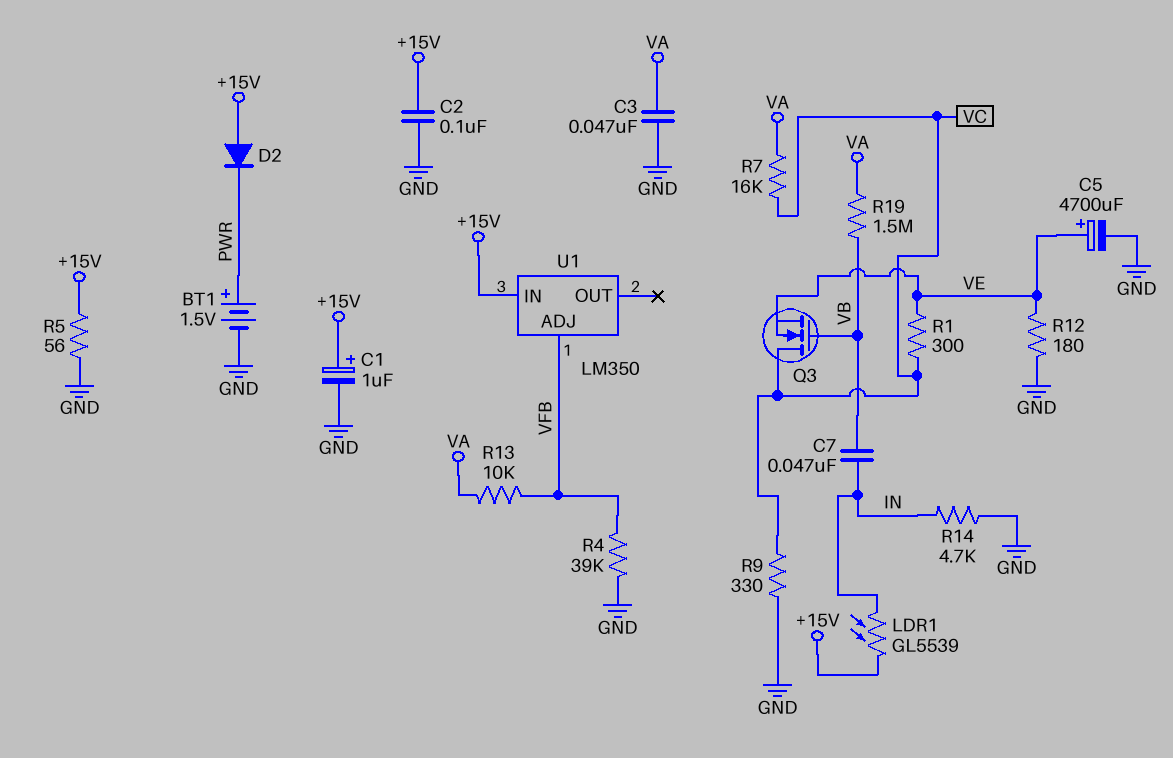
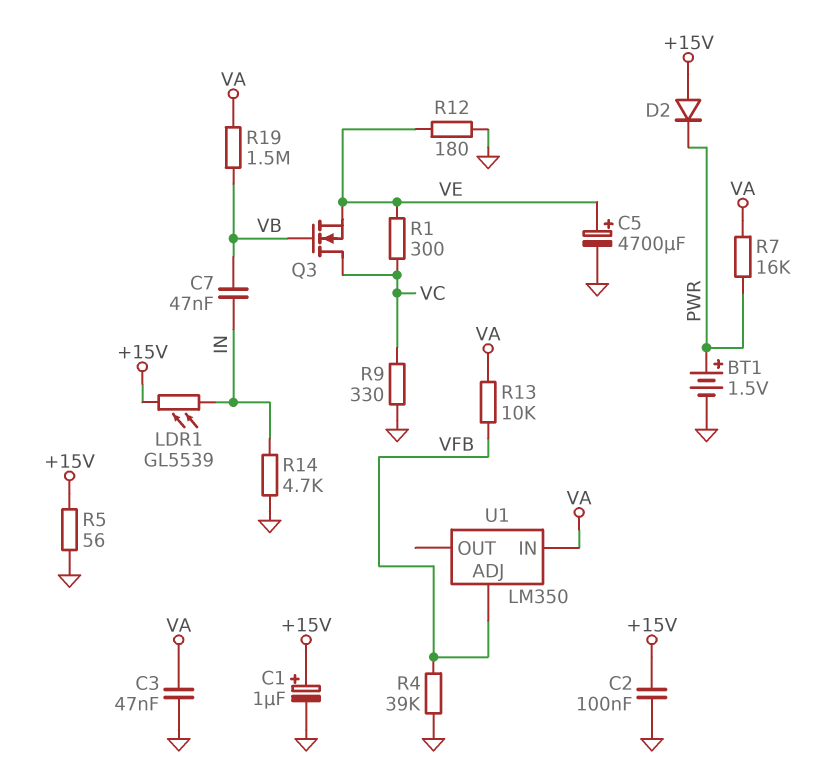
R7: 16k (VA, VC) -> 16k (PWR, VA)
U1 pin IN: +15V -> VA

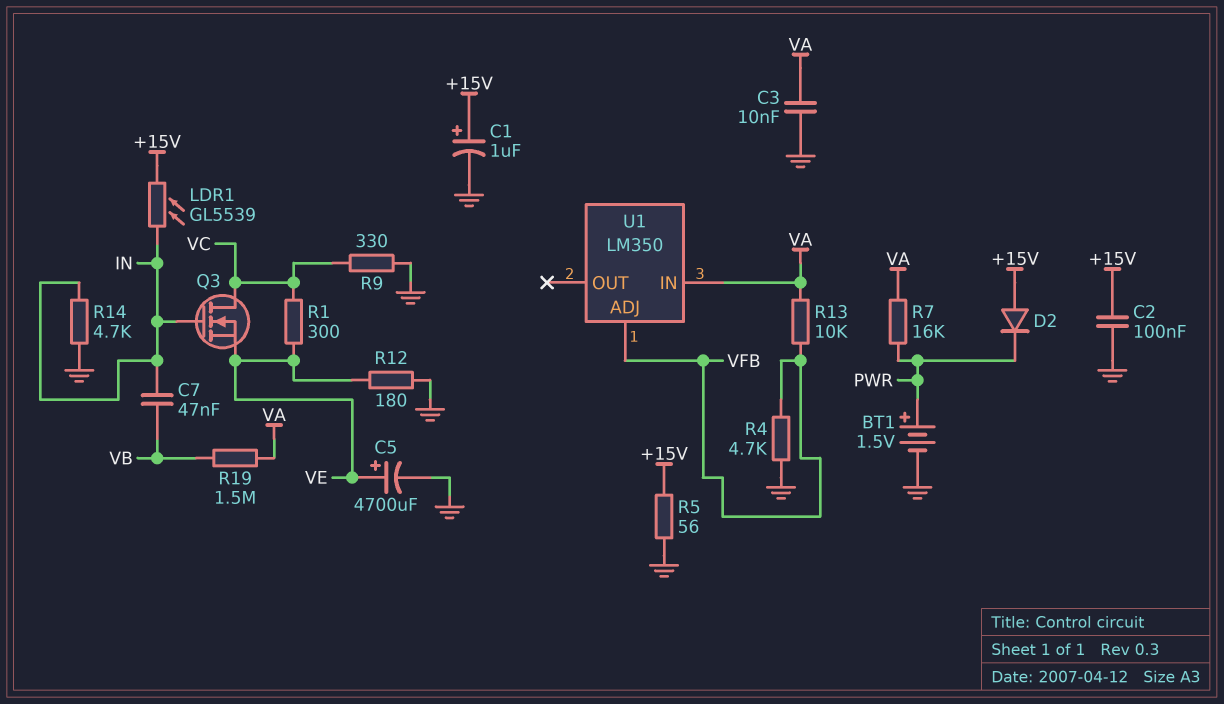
C3: 47nF (GND, VA) -> 10nF (GND, VA)
Q3: NMOS (G VB, D VC, S VE) -> NMOS (G IN, D VC, S VE)
R4: 39k (GND, VFB) -> 4.7k (GND, VFB)

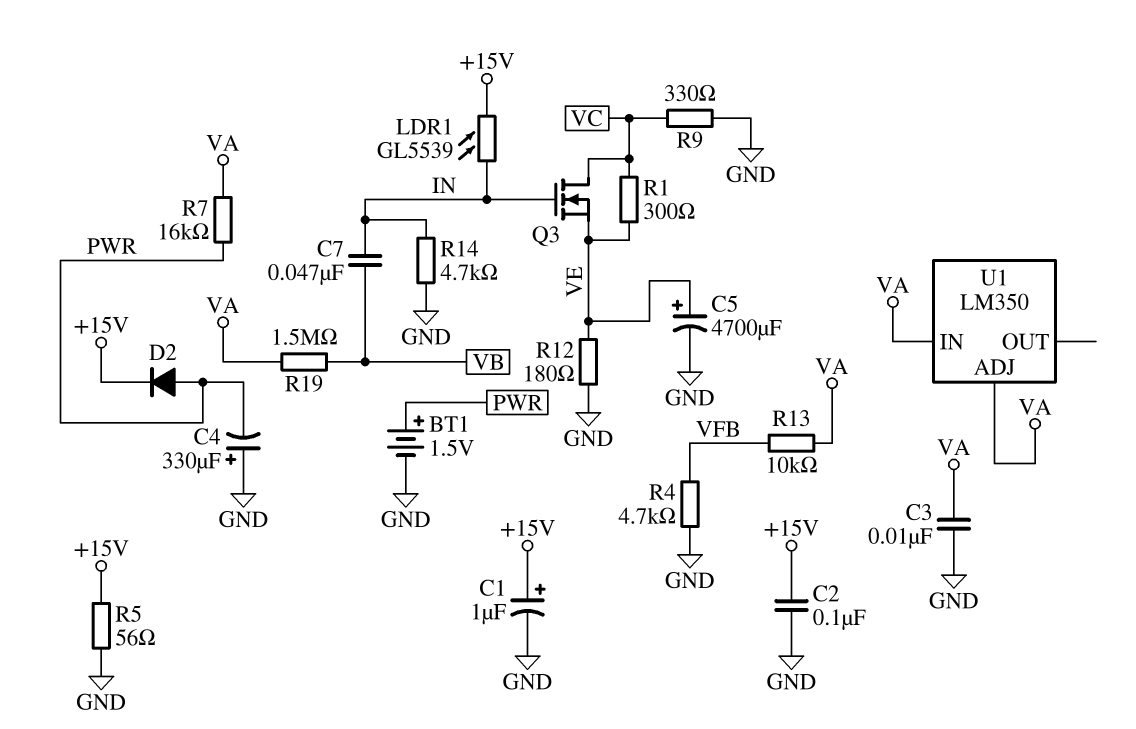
C4: none -> 330uF (plus GND, minus PWR)
D2: diode (A +15V, K PWR) -> diode (A PWR, K +15V)
U1 pin ADJ: VFB -> VA

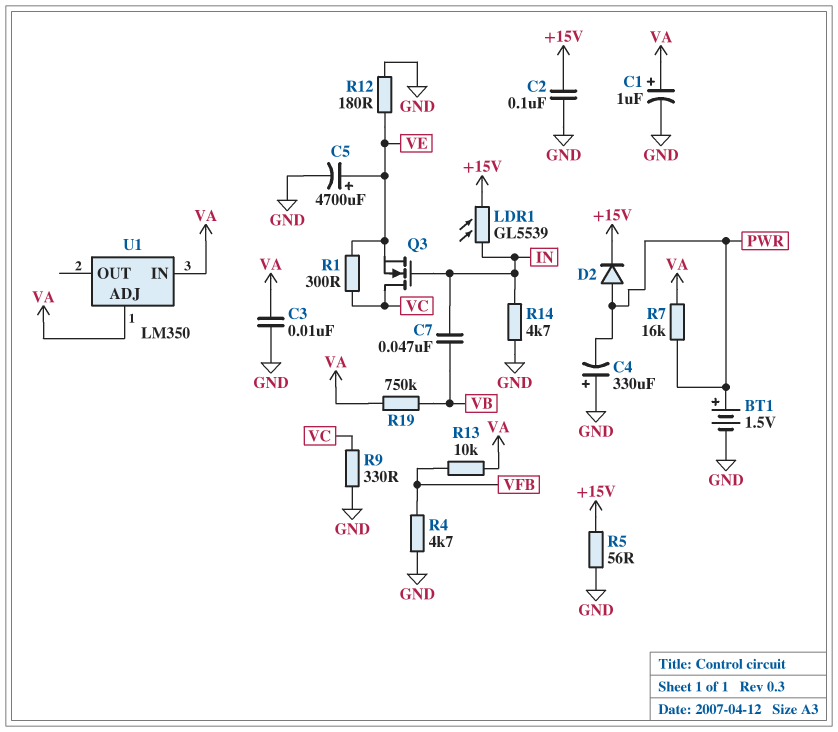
C1: 1uF (plus +15V, minus GND) -> 1uF (plus VA, minus GND)
R19: 1.5M (VA, VB) -> 750k (VA, VB)

